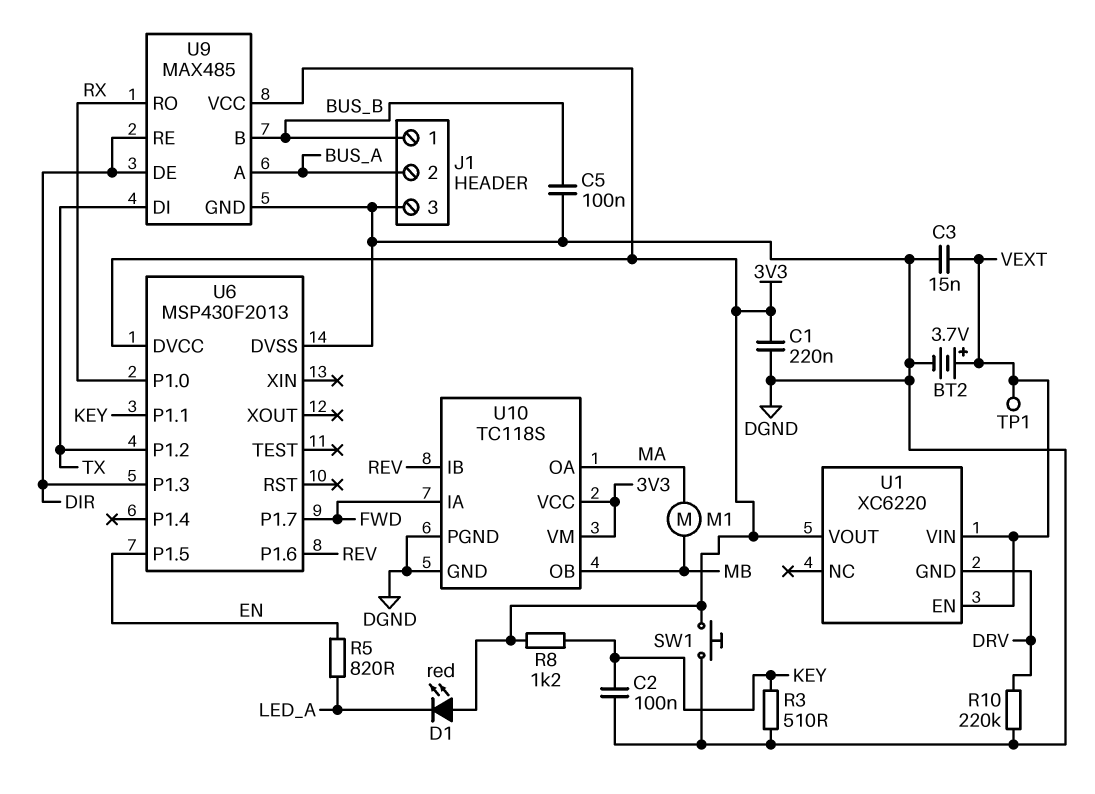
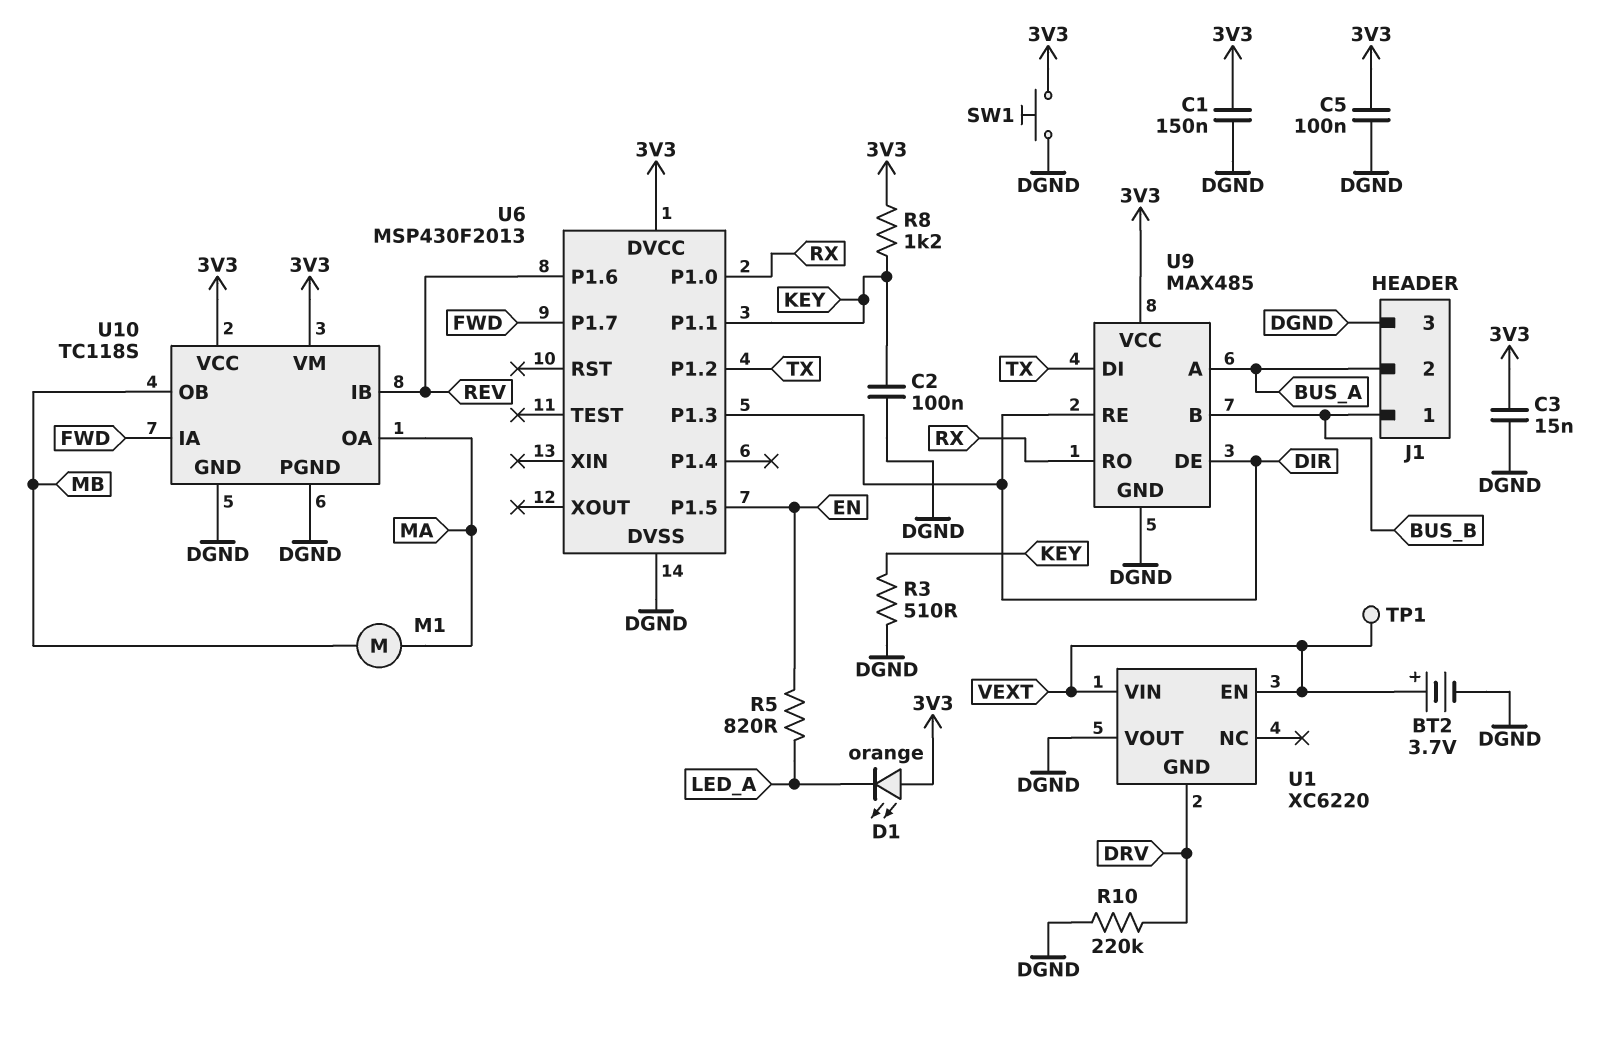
C1: 220nF (3V3, DGND) -> 150nF (3V3, DGND)
C3: 15nF (DGND, VEXT) -> 15nF (3V3, DGND)
C5: 100nF (BUS_B, DGND) -> 100nF (3V3, DGND)
D1: LED red (A 3V3, K LED_A) -> LED orange (A 3V3, K LED_A)
U1 pin VOUT: 3V3 -> DGND

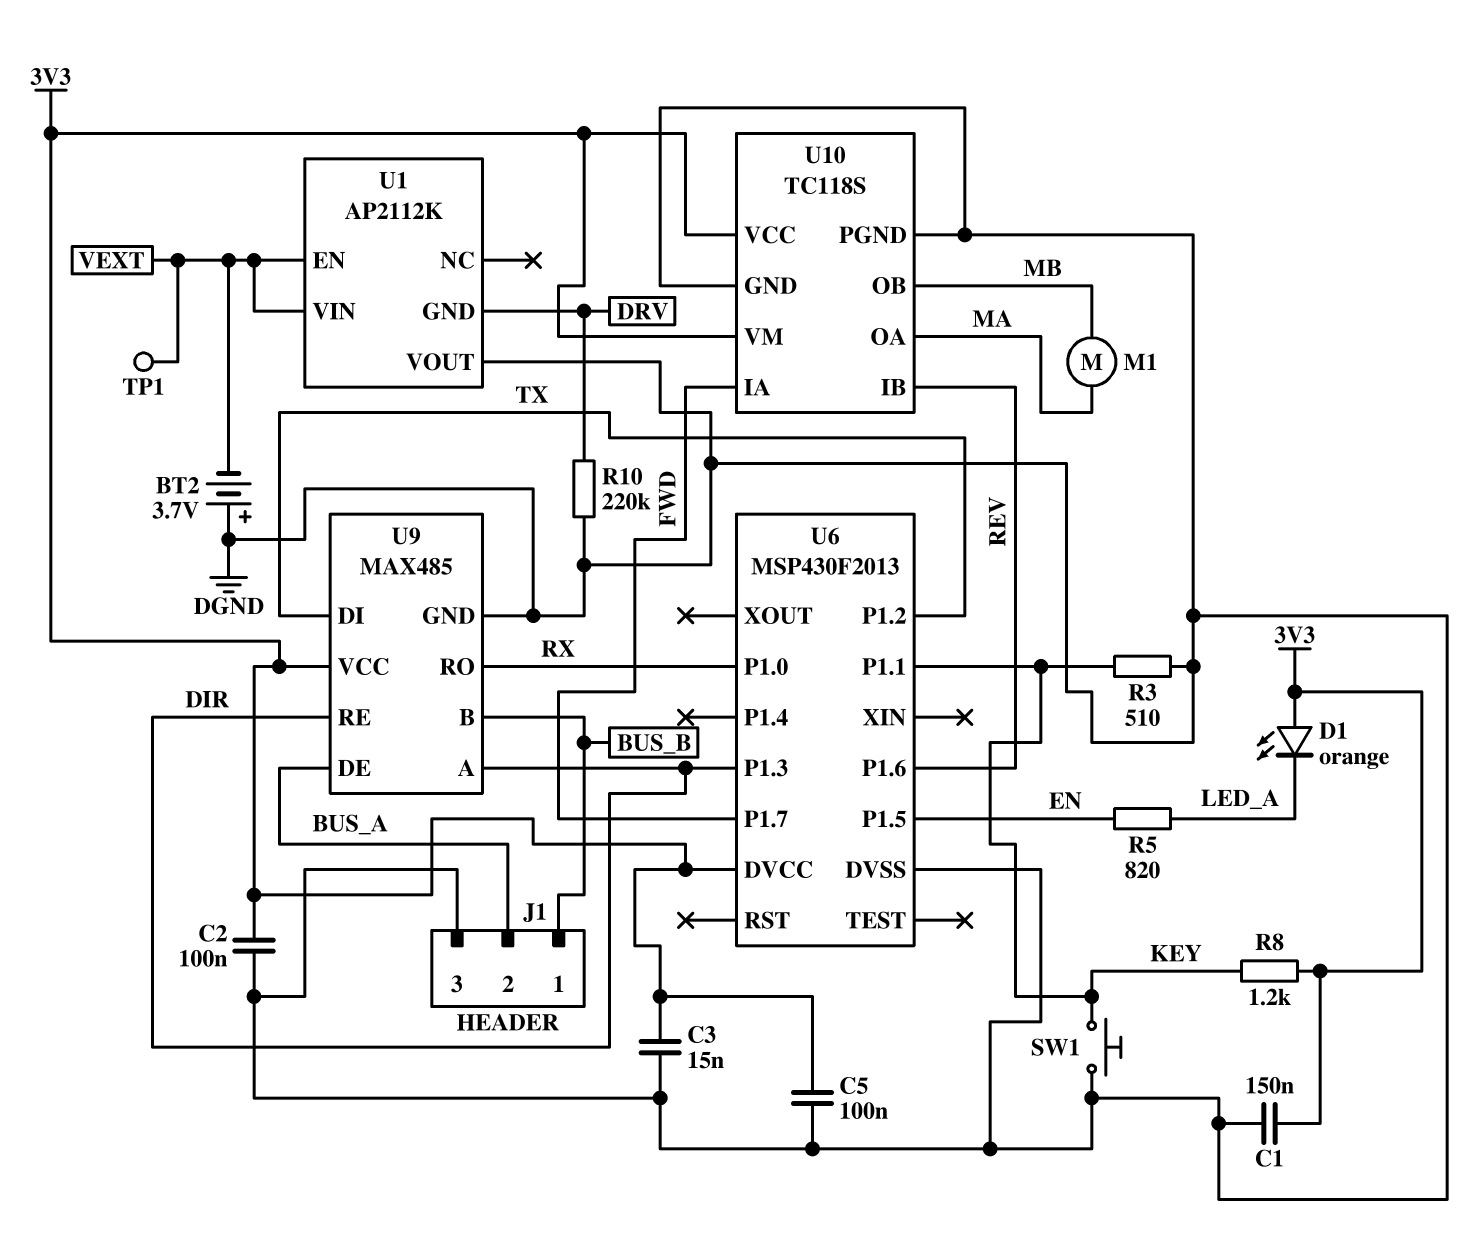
BT2: 3.7V (plus VEXT, minus DGND) -> 3.7V (plus DGND, minus VEXT)
C2: 100nF (DGND, KEY) -> 100nF (3V3, DGND)
SW1: button (3V3, DGND) -> button (DGND, KEY)
U1: XC6220 -> AP2112K
U9 pin A: BUS_A -> DIR
U9 pin DE: DIR -> BUS_A

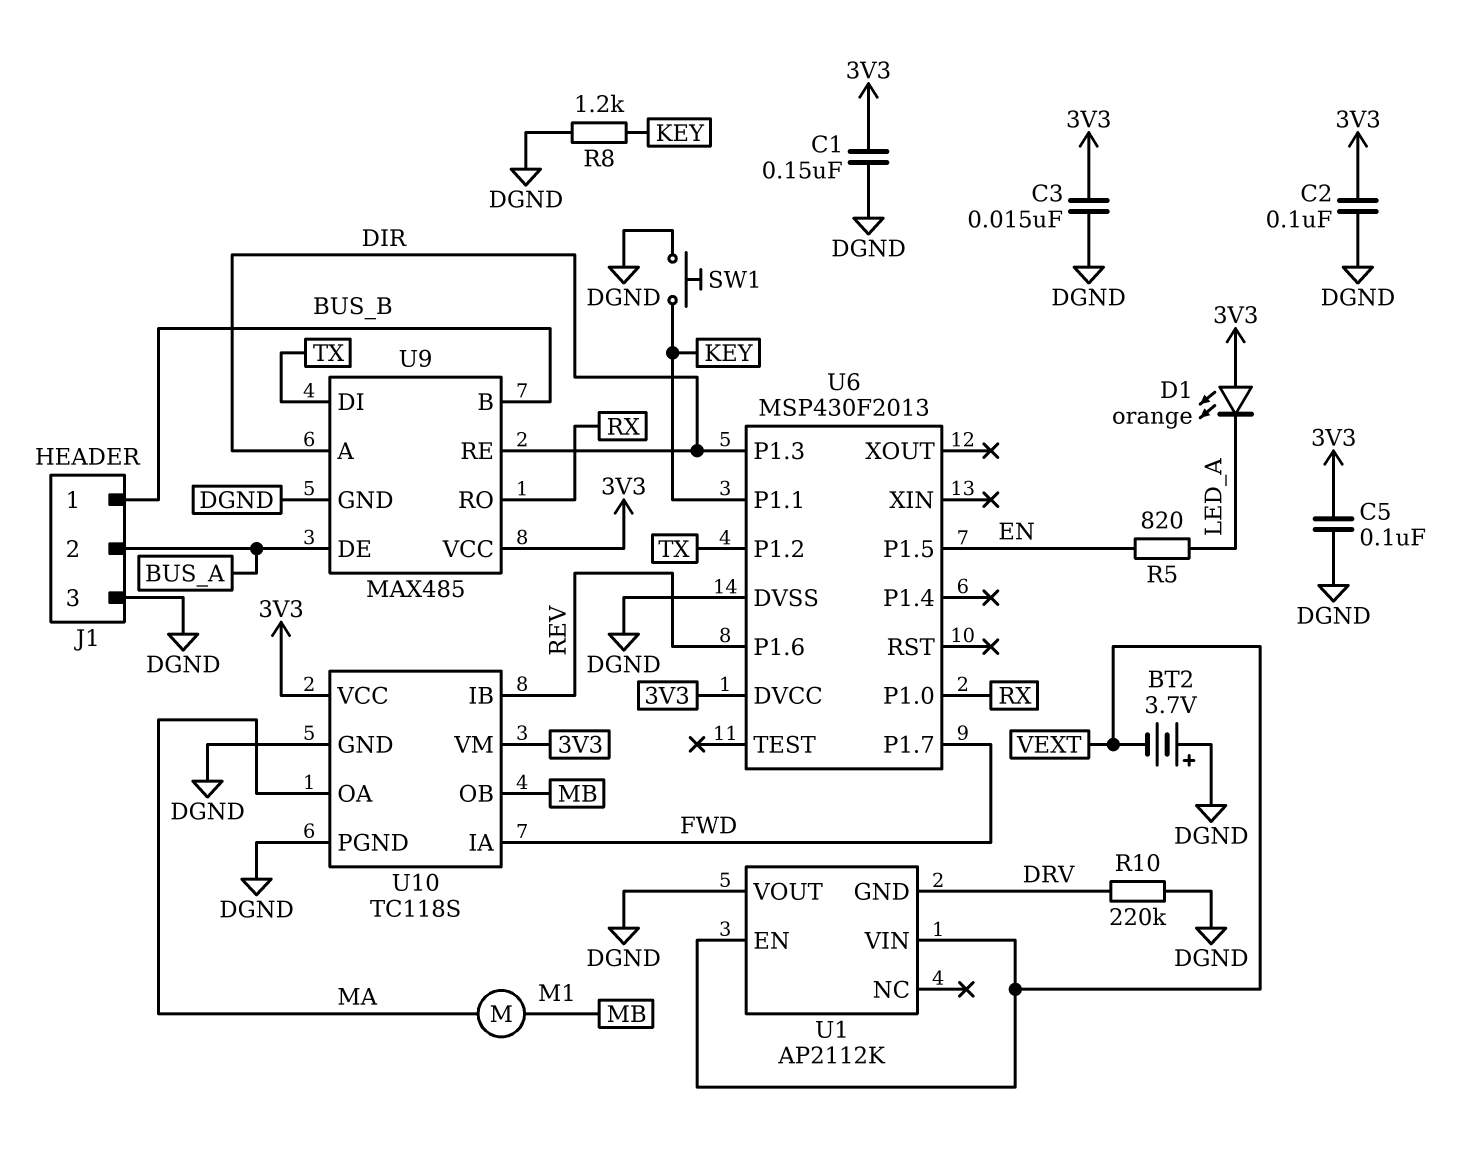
R3: 510 (DGND, KEY) -> none
R8: 1.2k (3V3, KEY) -> 1.2k (DGND, KEY)
TP1: test point (VEXT) -> none

